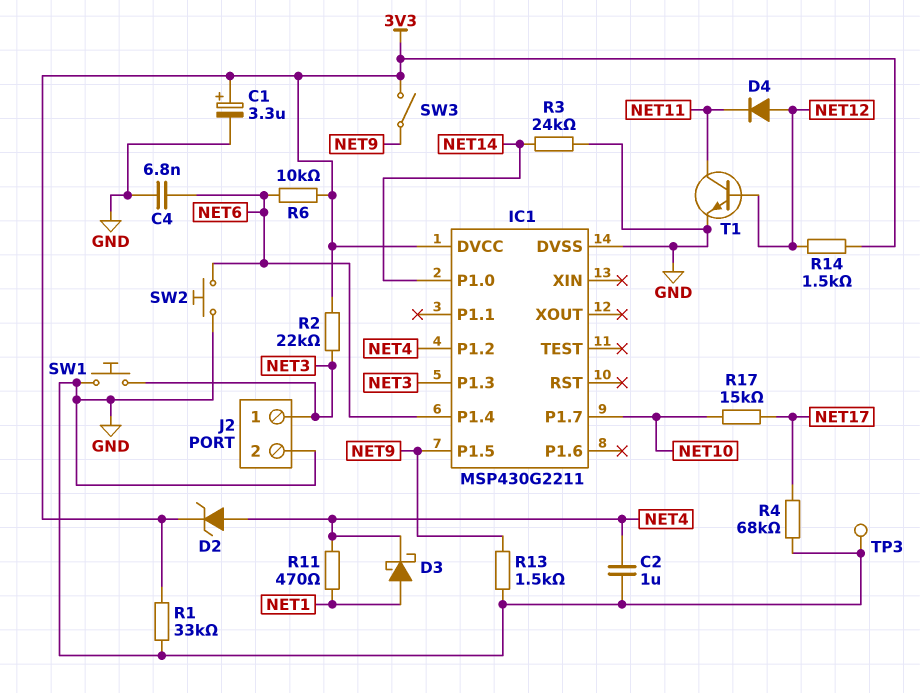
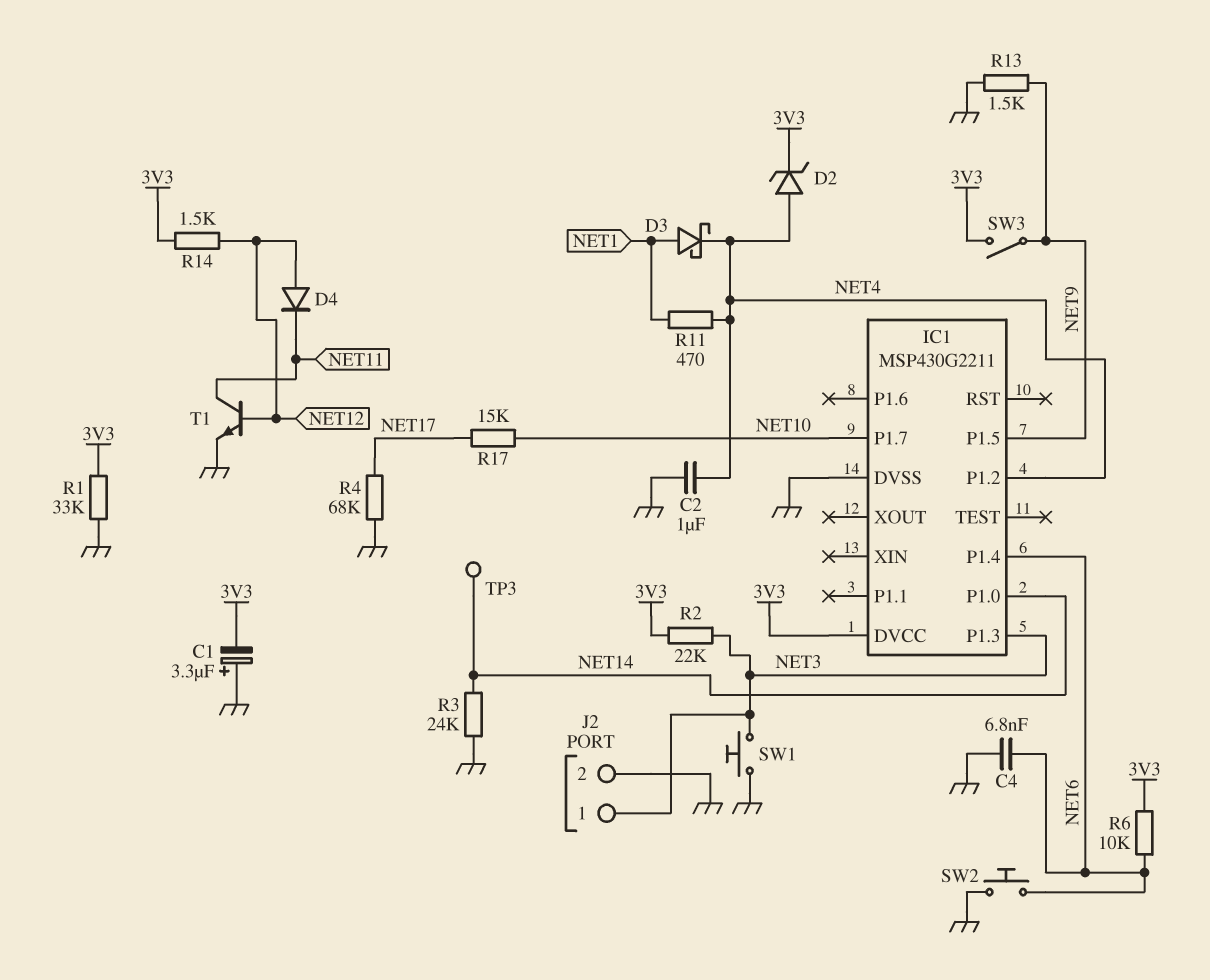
C1: 3.3uF (plus 3V3, minus GND) -> 3.3uF (plus GND, minus 3V3)
TP3: test point (GND) -> test point (NET14)

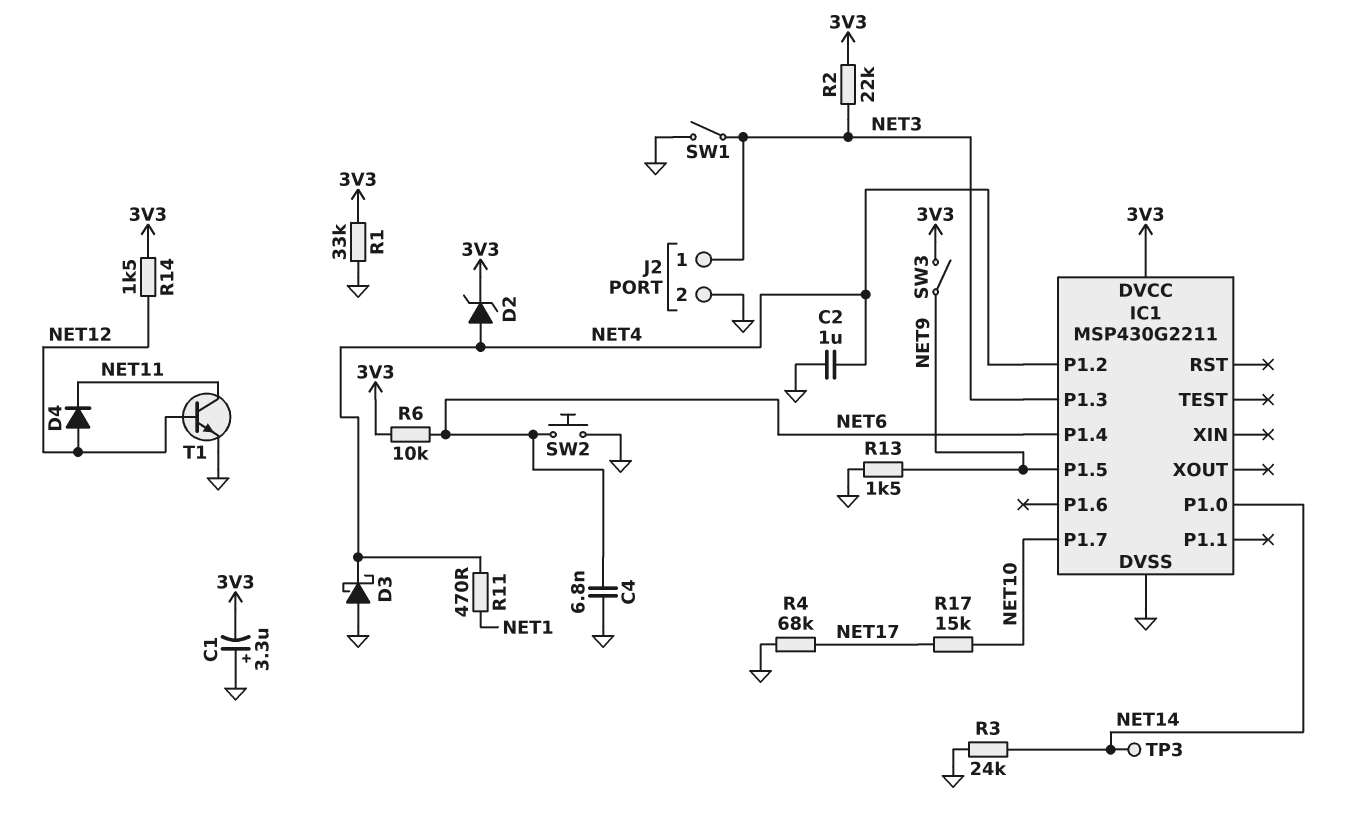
D3: schottky (A NET1, K NET4) -> schottky (A GND, K NET4)
SW1: button (GND, NET3) -> switch (GND, NET3)

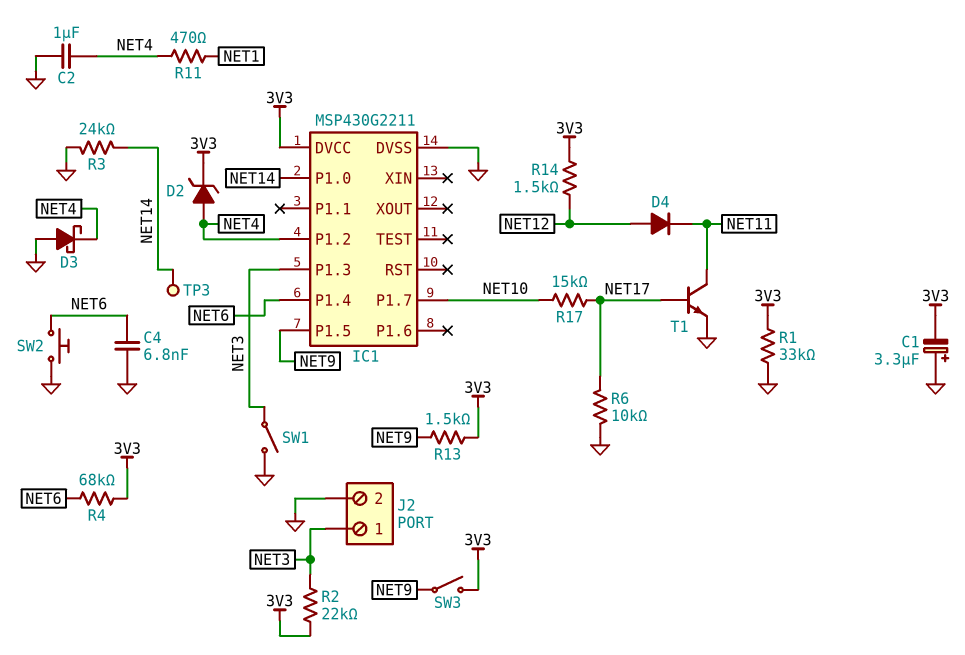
R4: 68k (GND, NET17) -> 68k (3V3, NET6)
R6: 10k (3V3, NET6) -> 10k (GND, NET17)
R13: 1.5k (GND, NET9) -> 1.5k (3V3, NET9)
T1: NPN (B NET12, C NET11, E GND) -> NPN (B NET17, C NET11, E GND)

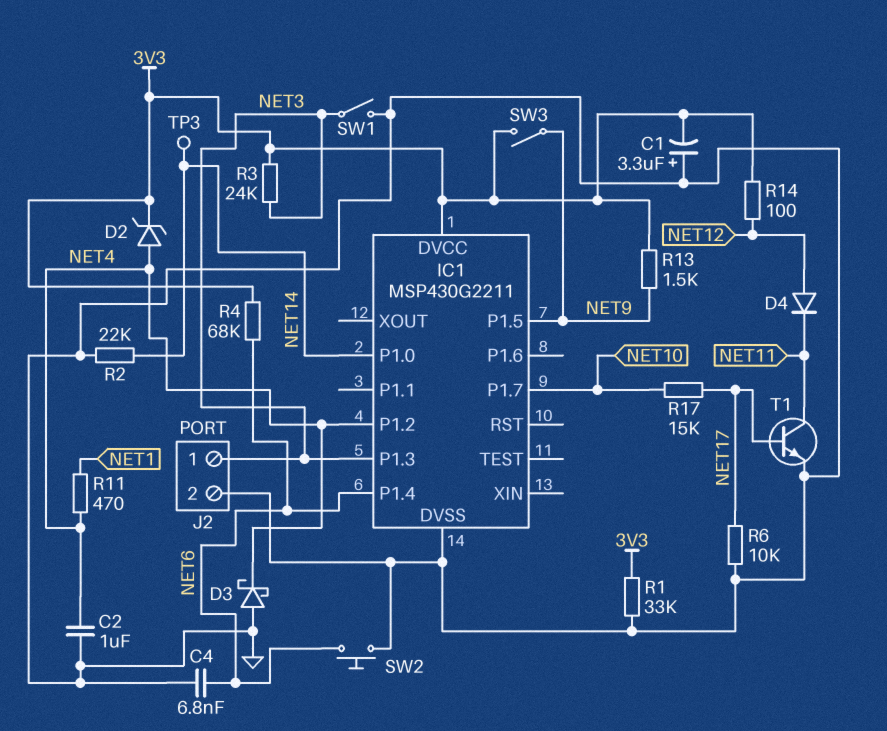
R2: 22k (3V3, NET3) -> 22k (GND, NET14)
R3: 24k (GND, NET14) -> 24k (3V3, NET3)
R14: 1.5k (3V3, NET12) -> 100 (3V3, NET12)

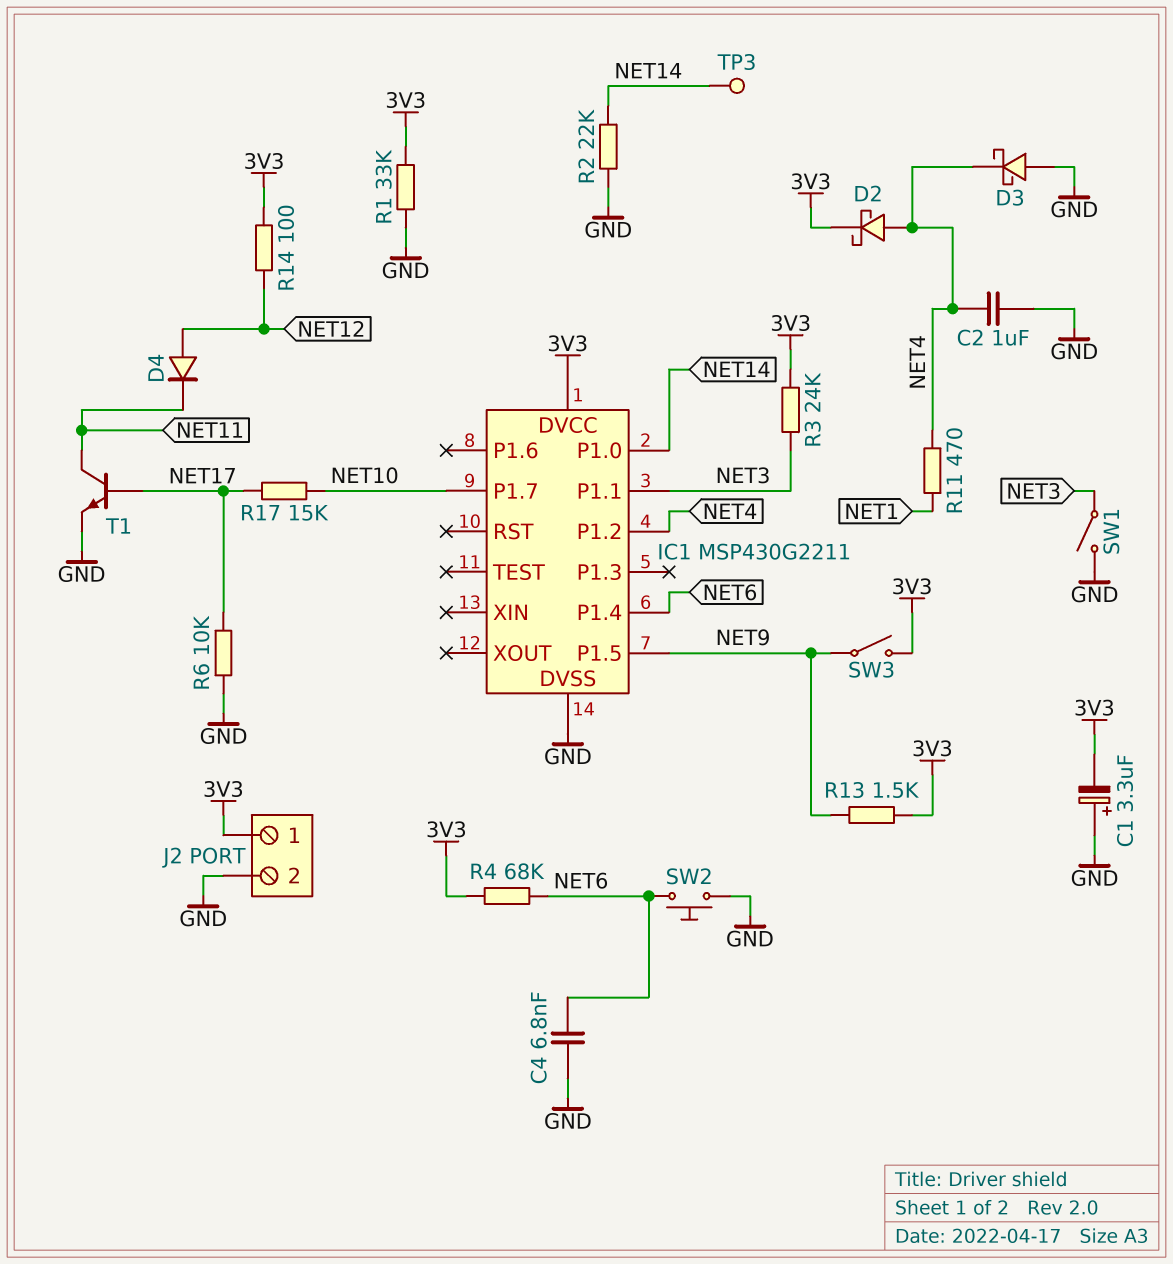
D2: zener (A NET4, K 3V3) -> schottky (A NET4, K 3V3)
IC1 pin P1.1: none -> NET3
IC1 pin P1.3: NET3 -> none
J2 pin 1: NET3 -> 3V3

